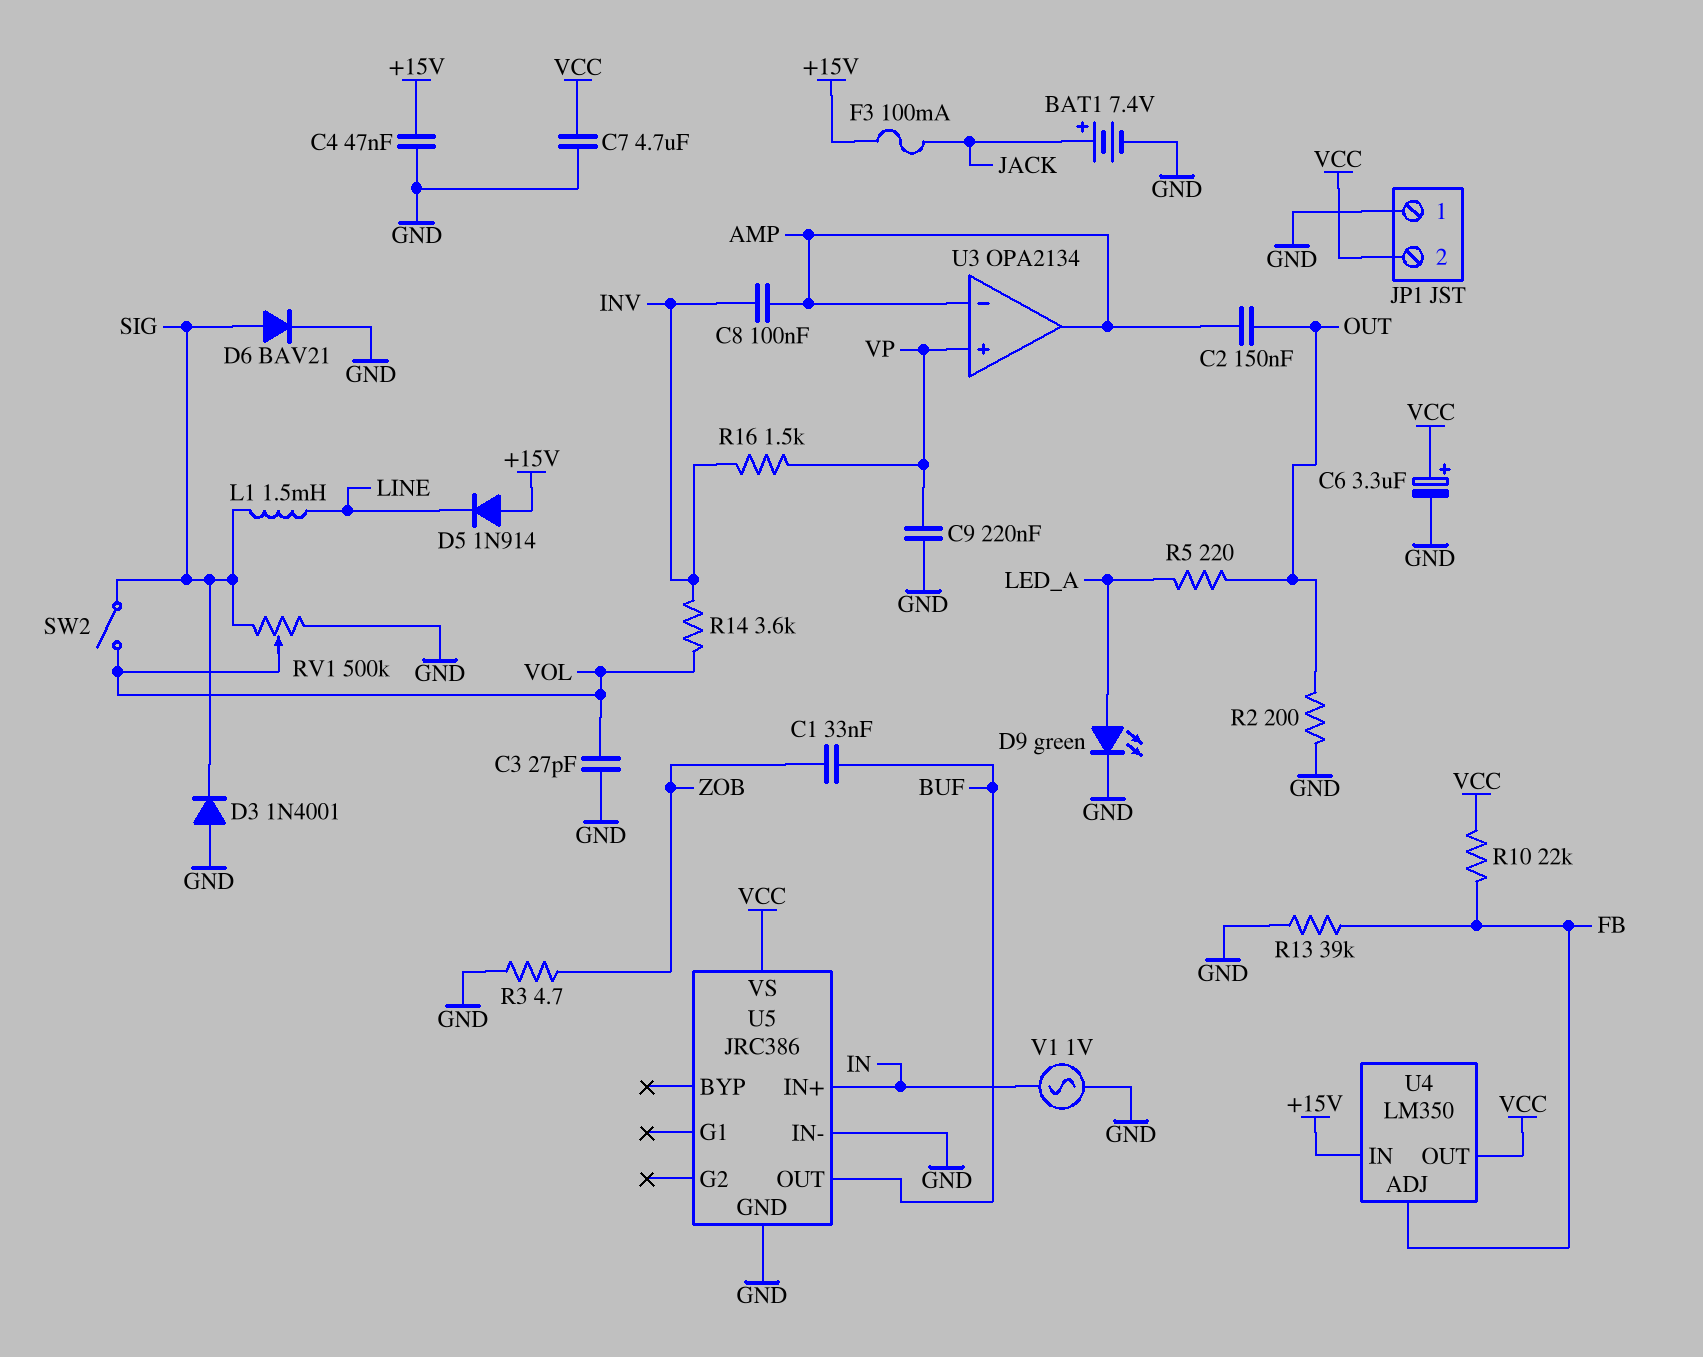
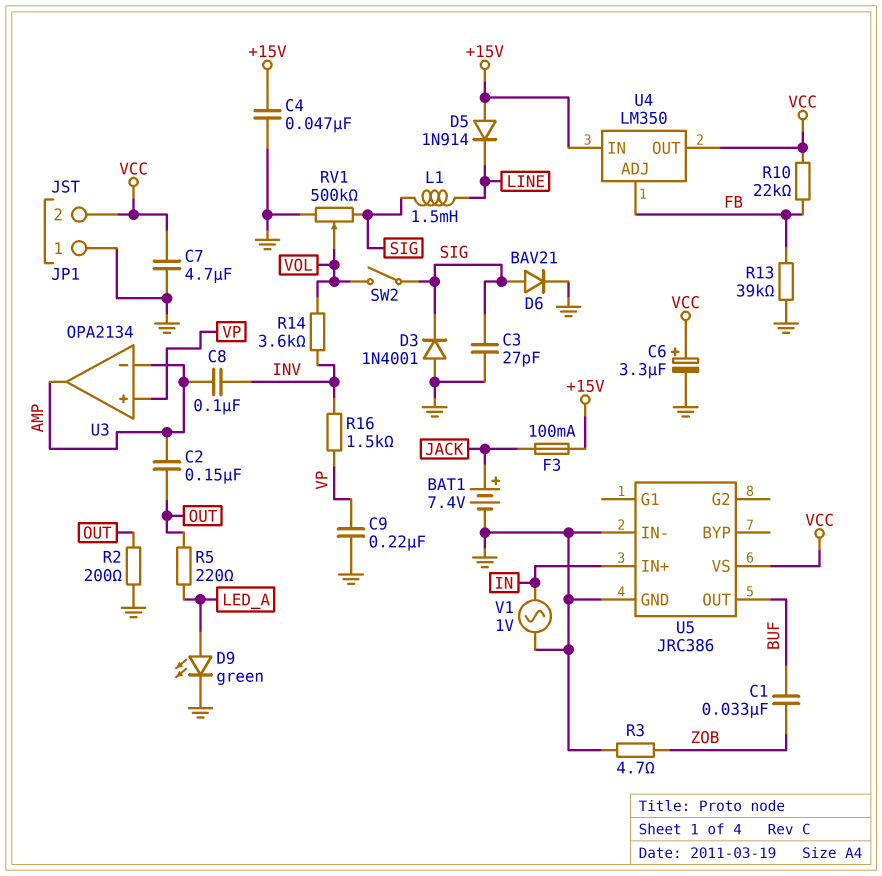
C3: 27pF (GND, VOL) -> 27pF (GND, SIG)

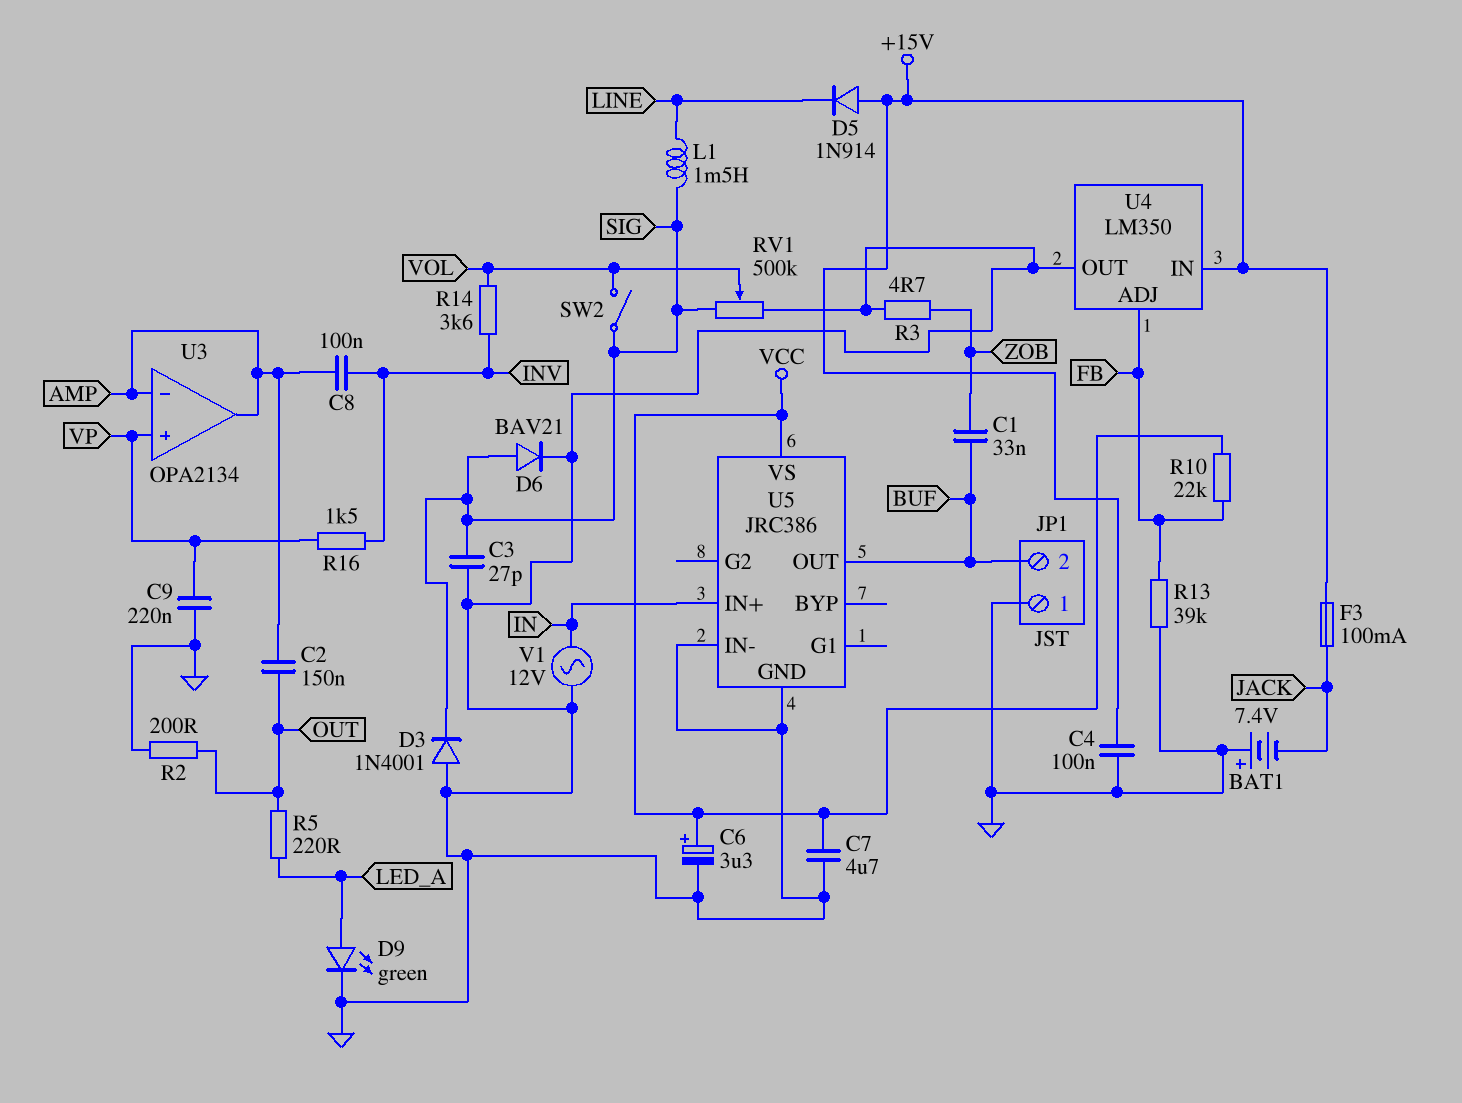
BAT1: 7.4V (plus JACK, minus GND) -> 7.4V (plus GND, minus JACK)
C4: 47nF (+15V, GND) -> 100nF (+15V, GND)
JP1 pin 2: VCC -> BUF
U4 pin OUT: VCC -> GND
V1: AC 1V (GND, IN) -> AC 12V (GND, IN)

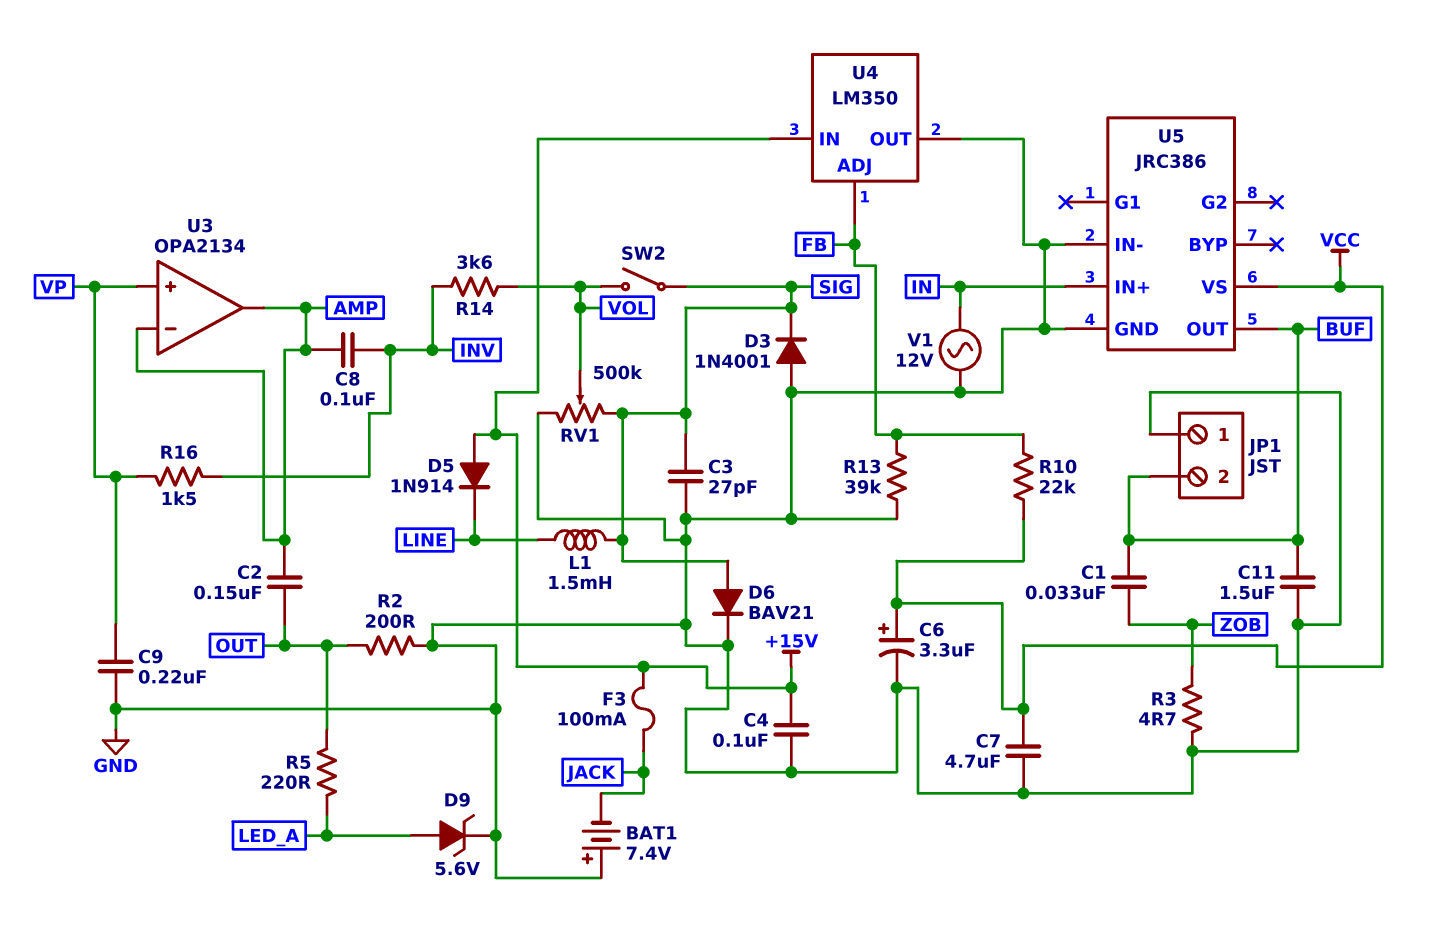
C11: none -> 1.5uF (BUF, GND)
D9: LED green (A LED_A, K GND) -> zener 5.6V (A LED_A, K GND)

